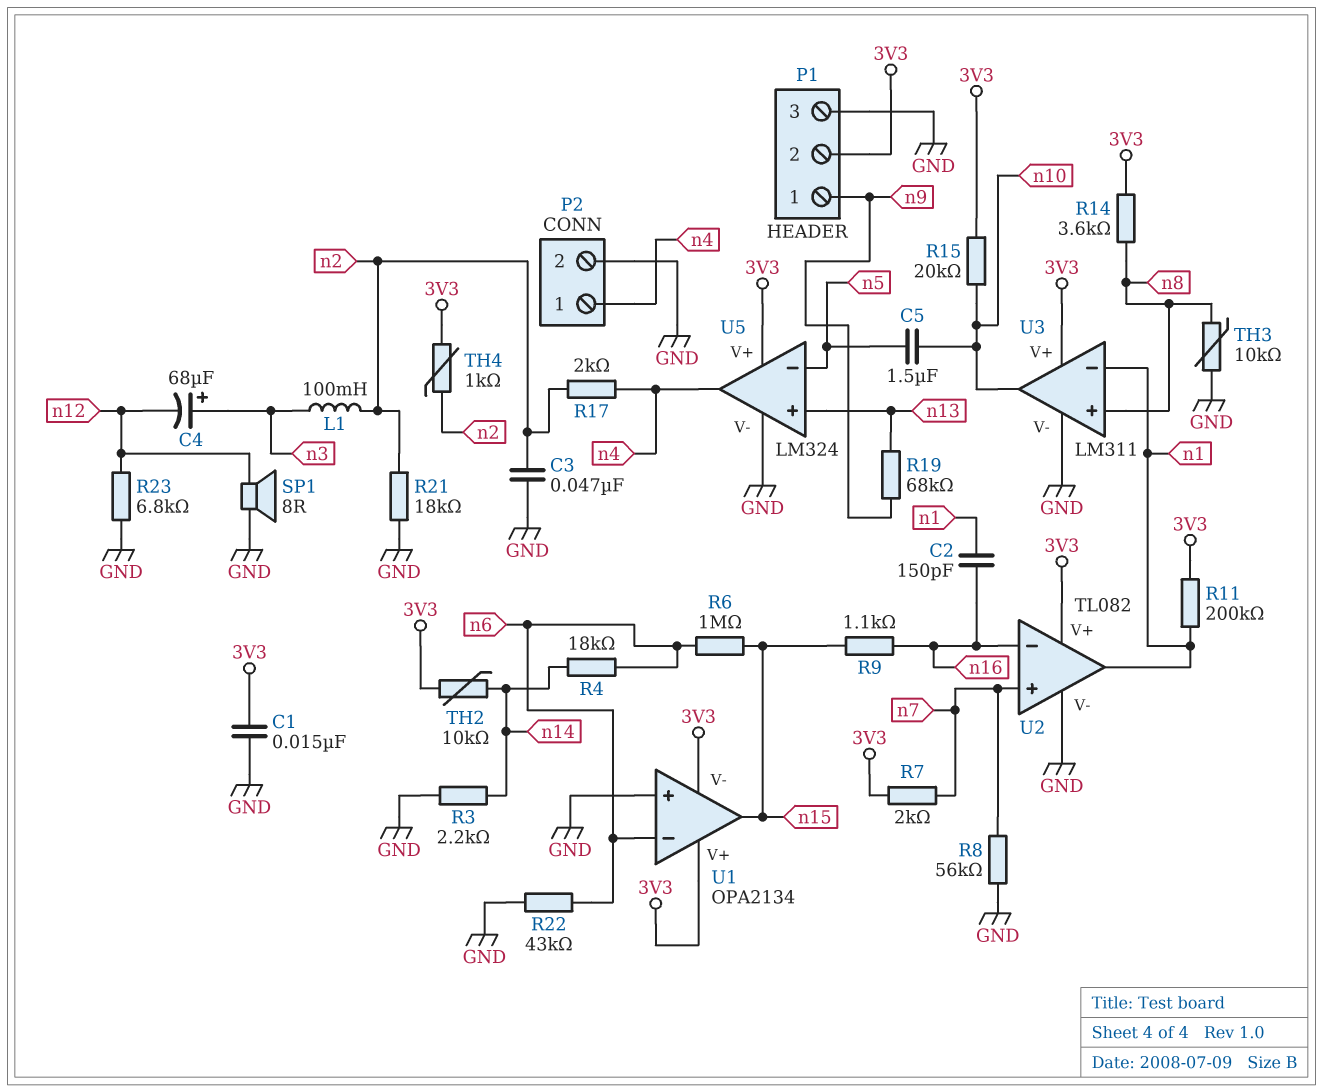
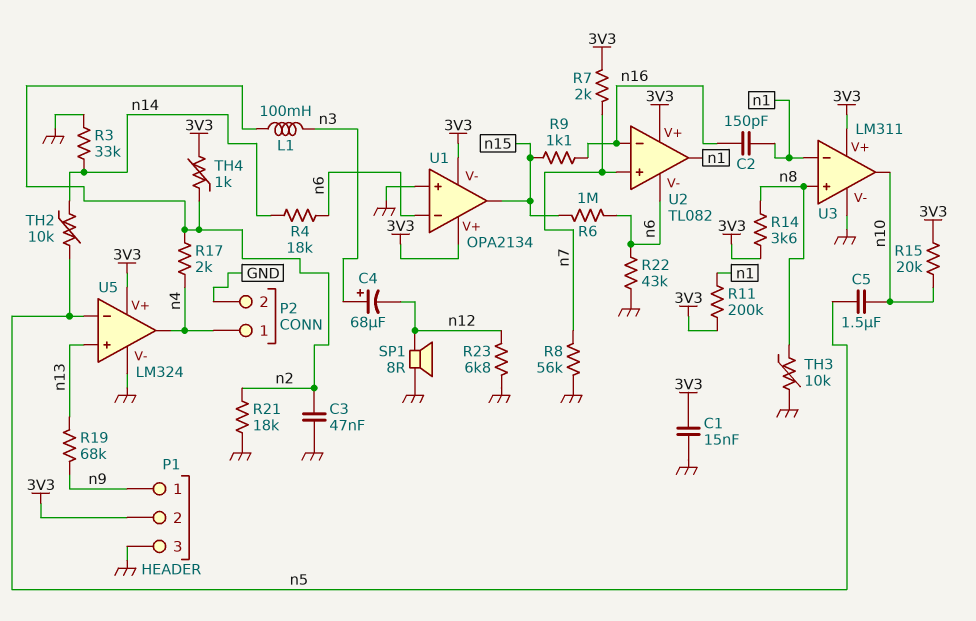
R3: 2.2k (GND, n14) -> 33k (GND, n14)
TH2: 10k (3V3, n14) -> 10k (n5, n14)
U2 pin V-: GND -> n6

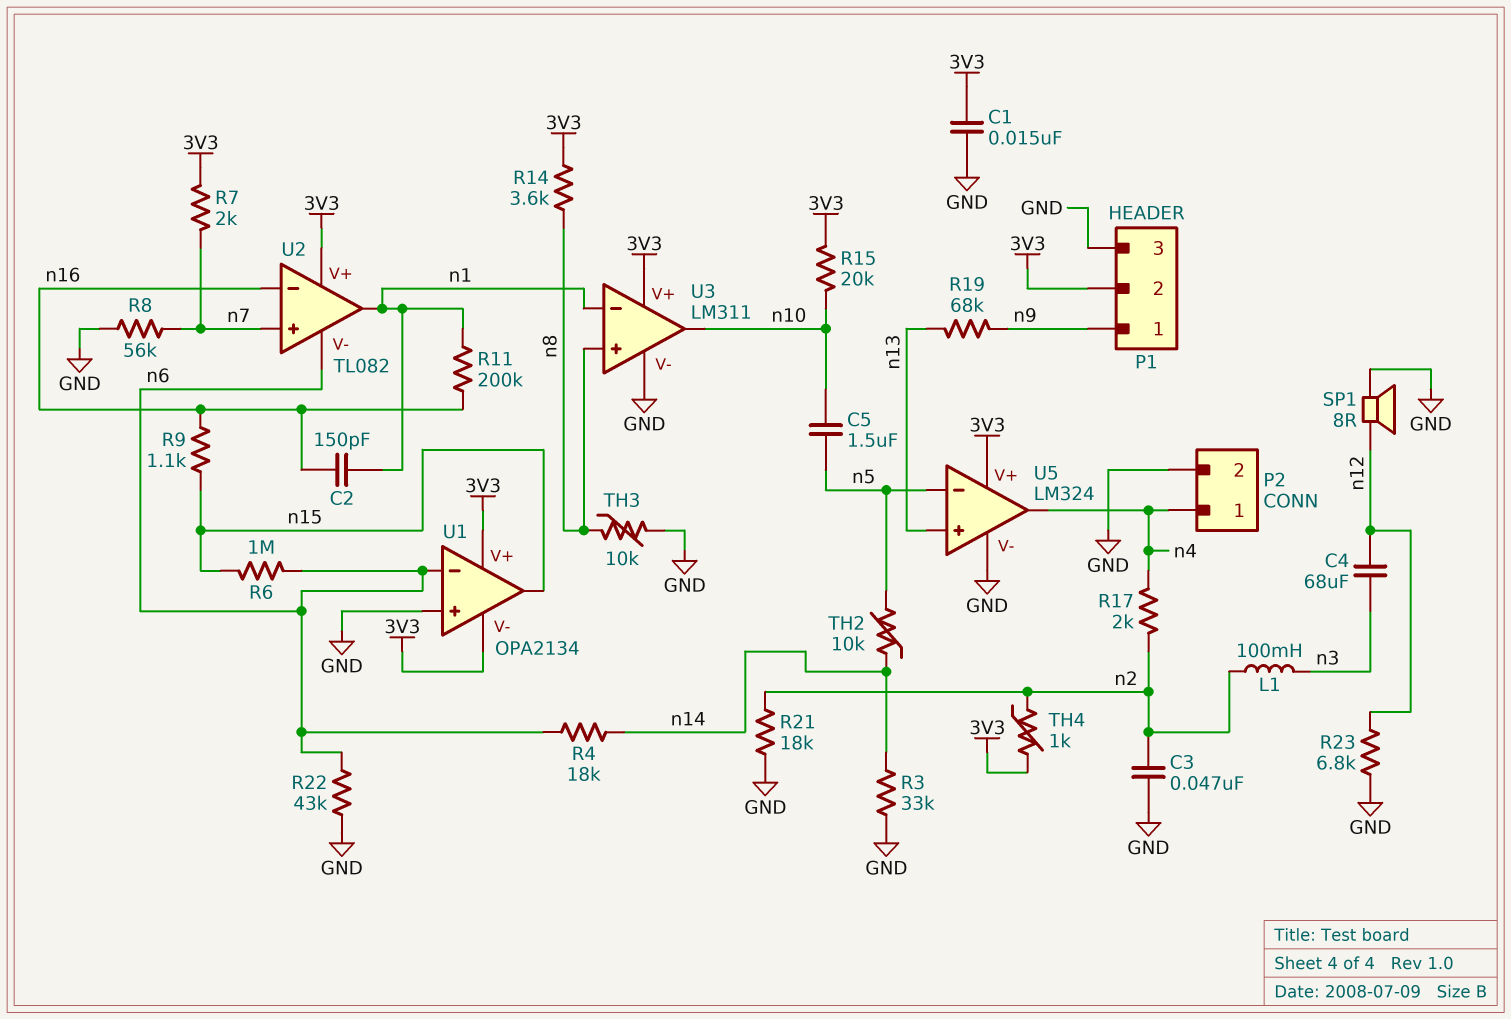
C4: 68uF (plus n3, minus n12) -> 68uF (n3, n12)
R11: 200k (3V3, n1) -> 200k (n1, n16)

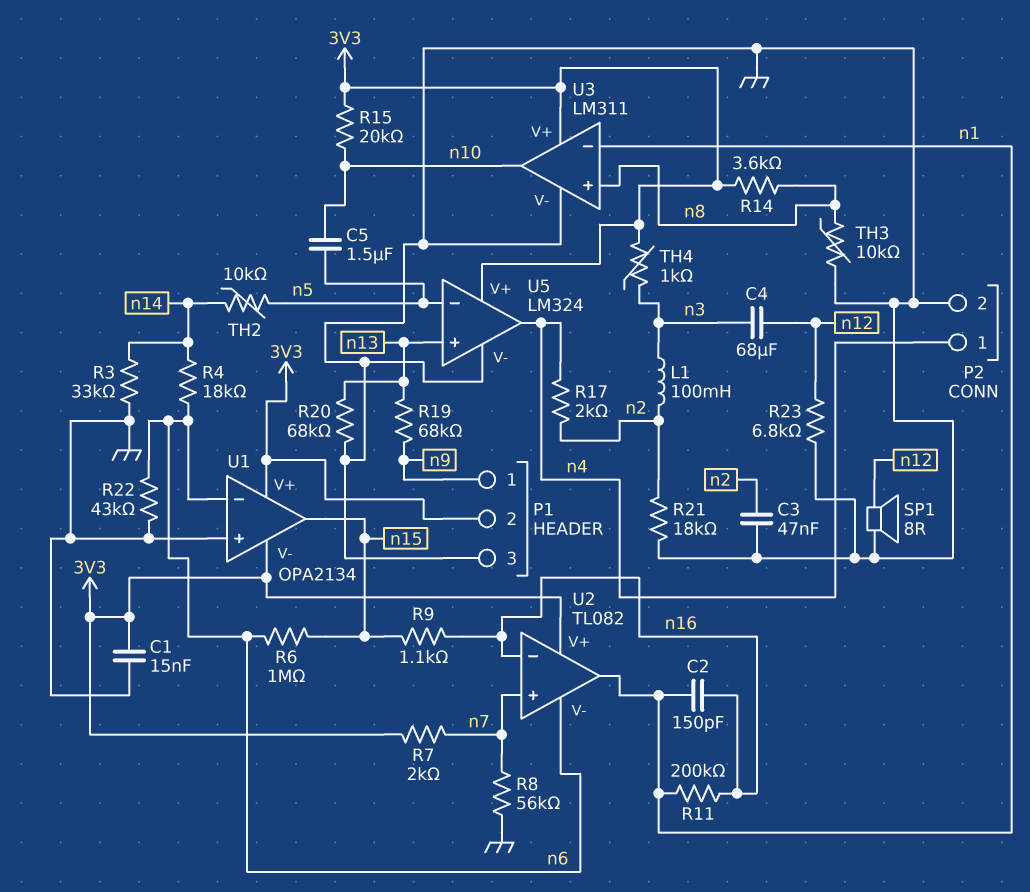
R20: none -> 68k (GND, n13)
TH4: 1k (3V3, n2) -> 1k (3V3, n3)

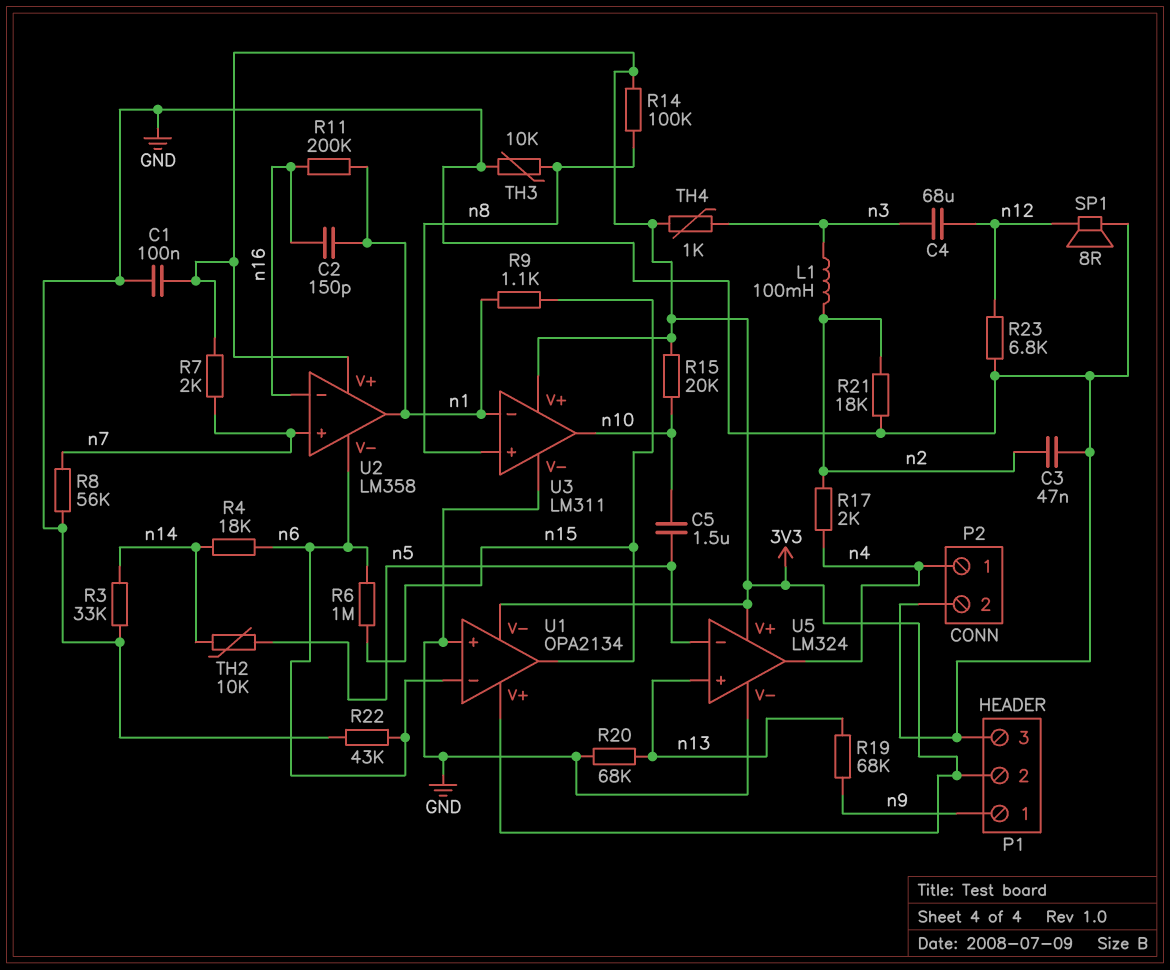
C1: 15nF (3V3, GND) -> 100nF (3V3, GND)
R9: 1.1k (n15, n16) -> 1.1k (n1, n15)
R14: 3.6k (3V3, n8) -> 100k (3V3, n8)
U2: TL082 -> LM358

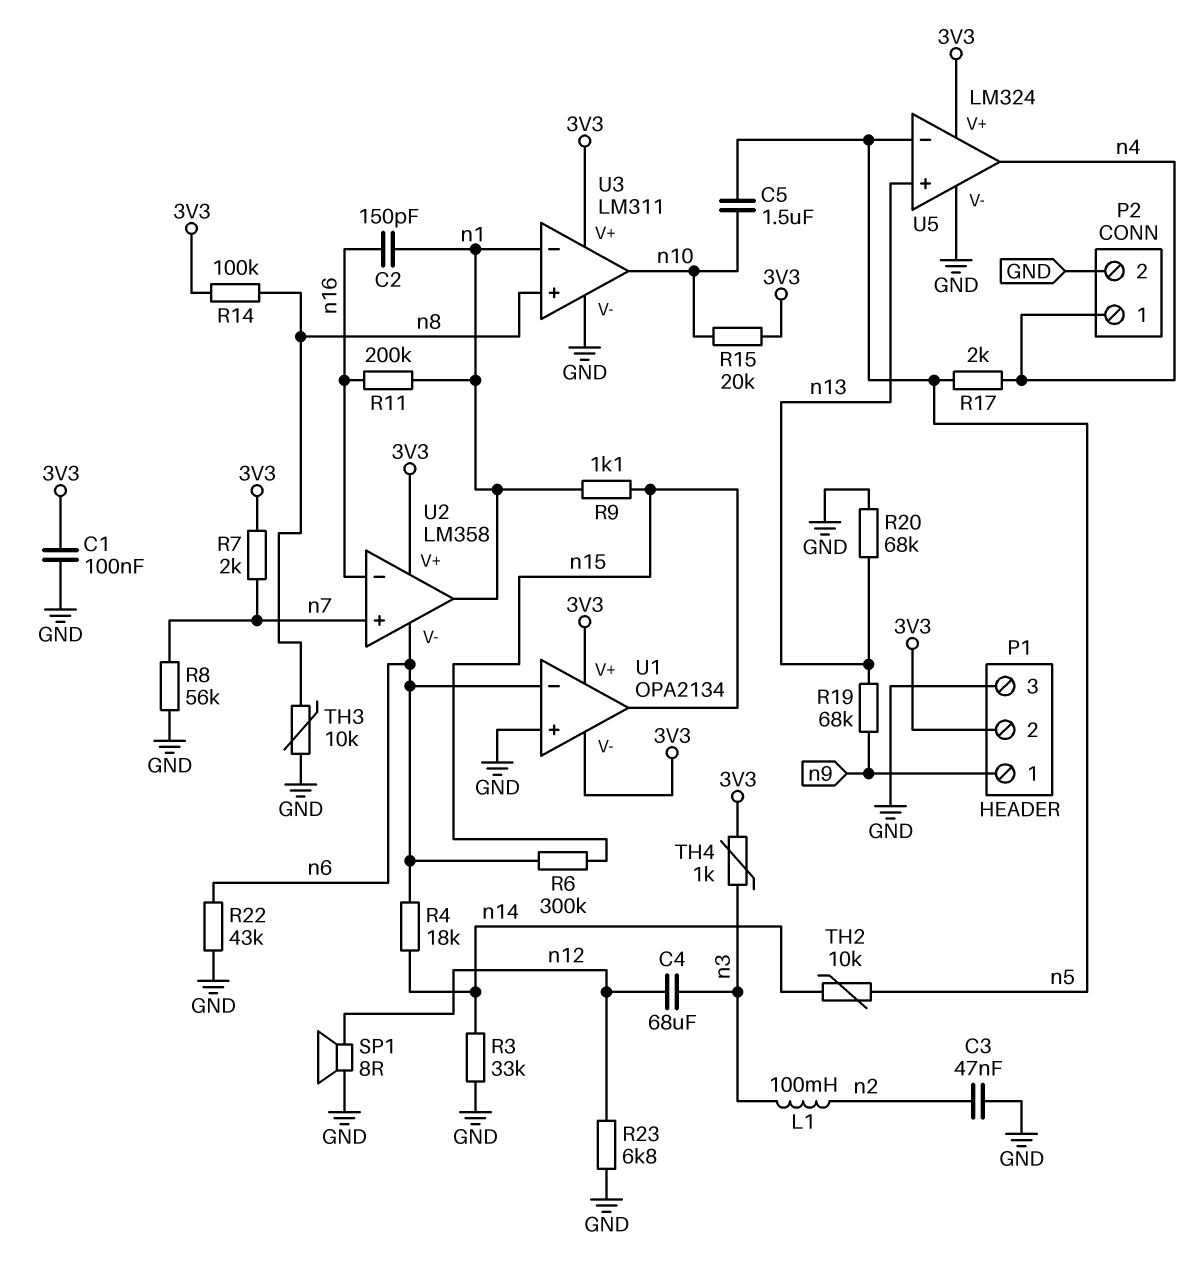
R6: 1M (n6, n15) -> 300k (n6, n15)
R17: 2k (n2, n4) -> 2k (n4, n5)
R21: 18k (GND, n2) -> none

